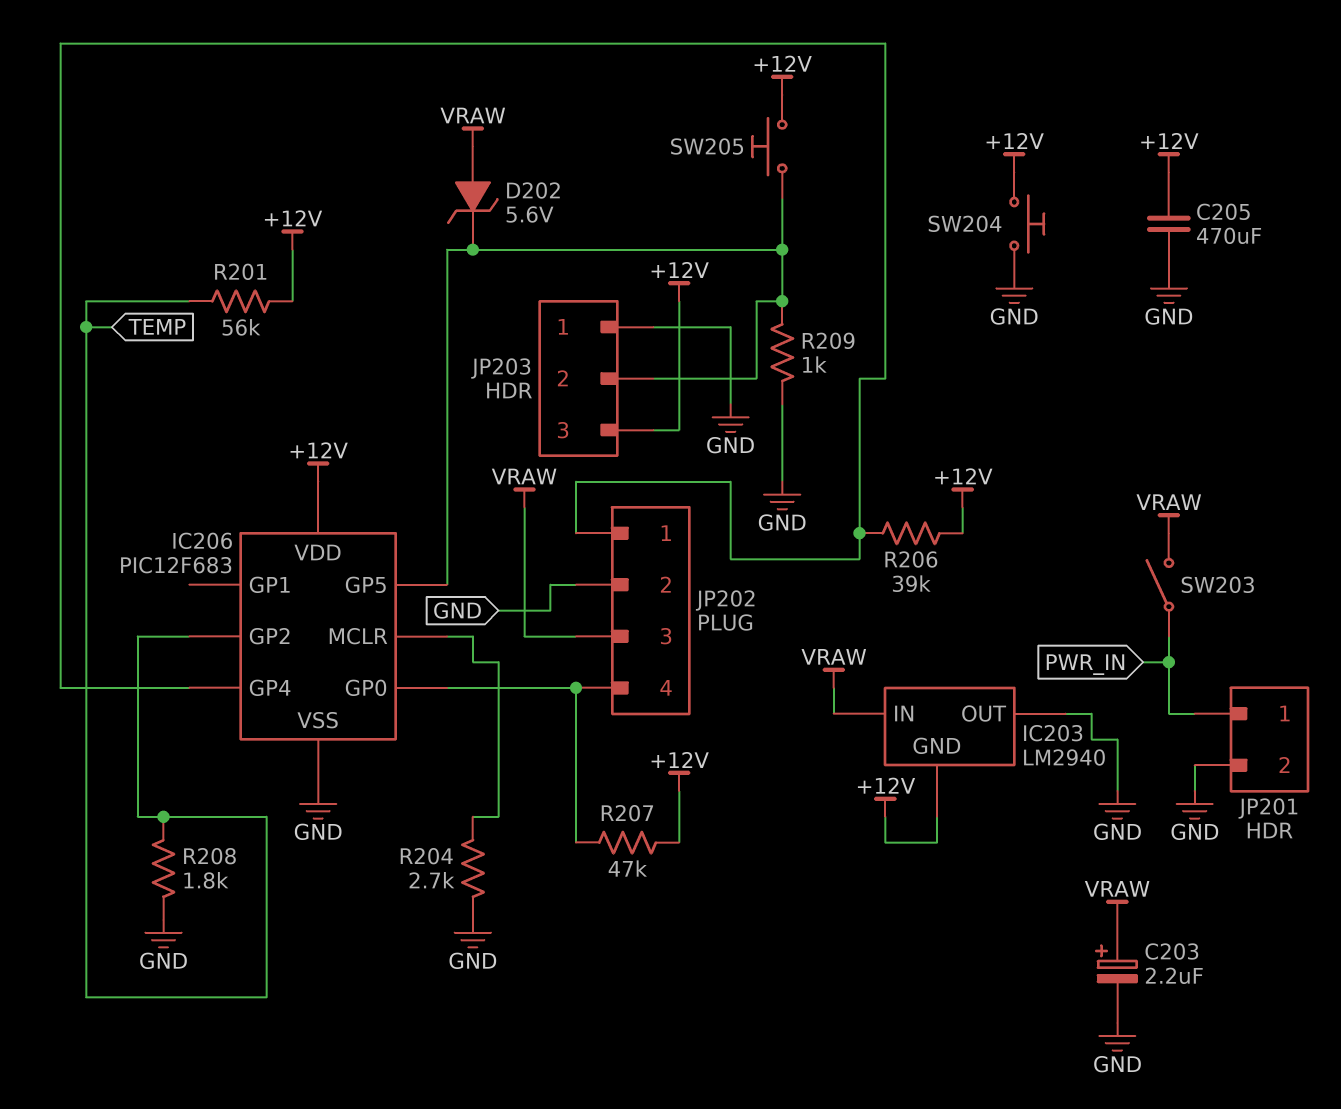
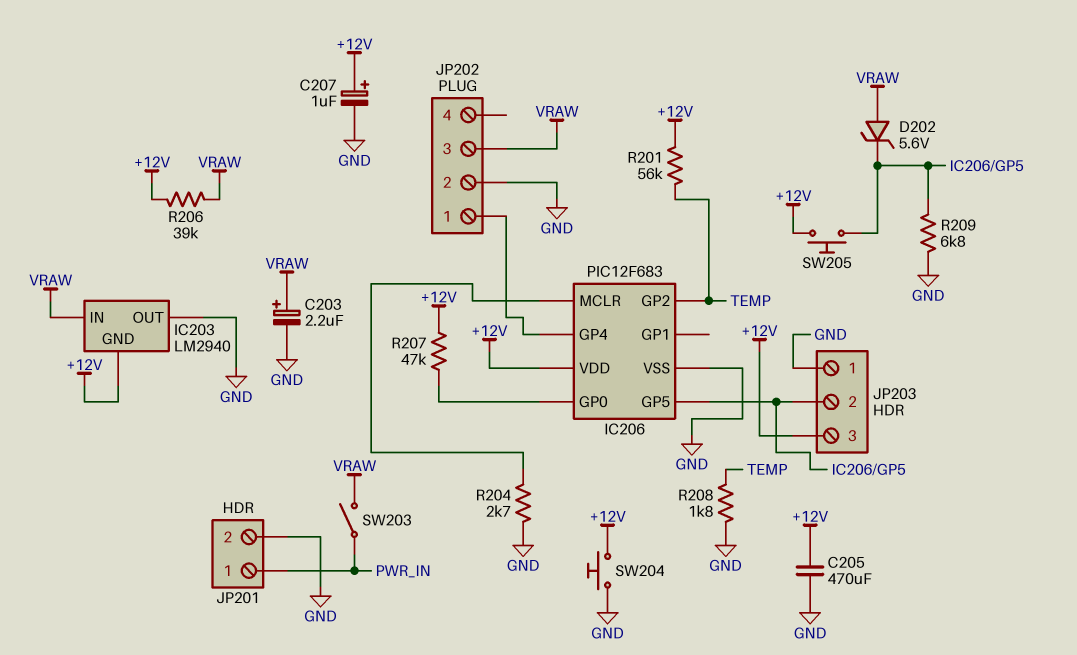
C207: none -> 1uF (plus +12V, minus GND)
JP202 pin 4: IC206/GP0 -> none
R206: 39k (+12V, IC206/GP4) -> 39k (+12V, VRAW)
R209: 1k (GND, IC206/GP5) -> 6.8k (GND, IC206/GP5)

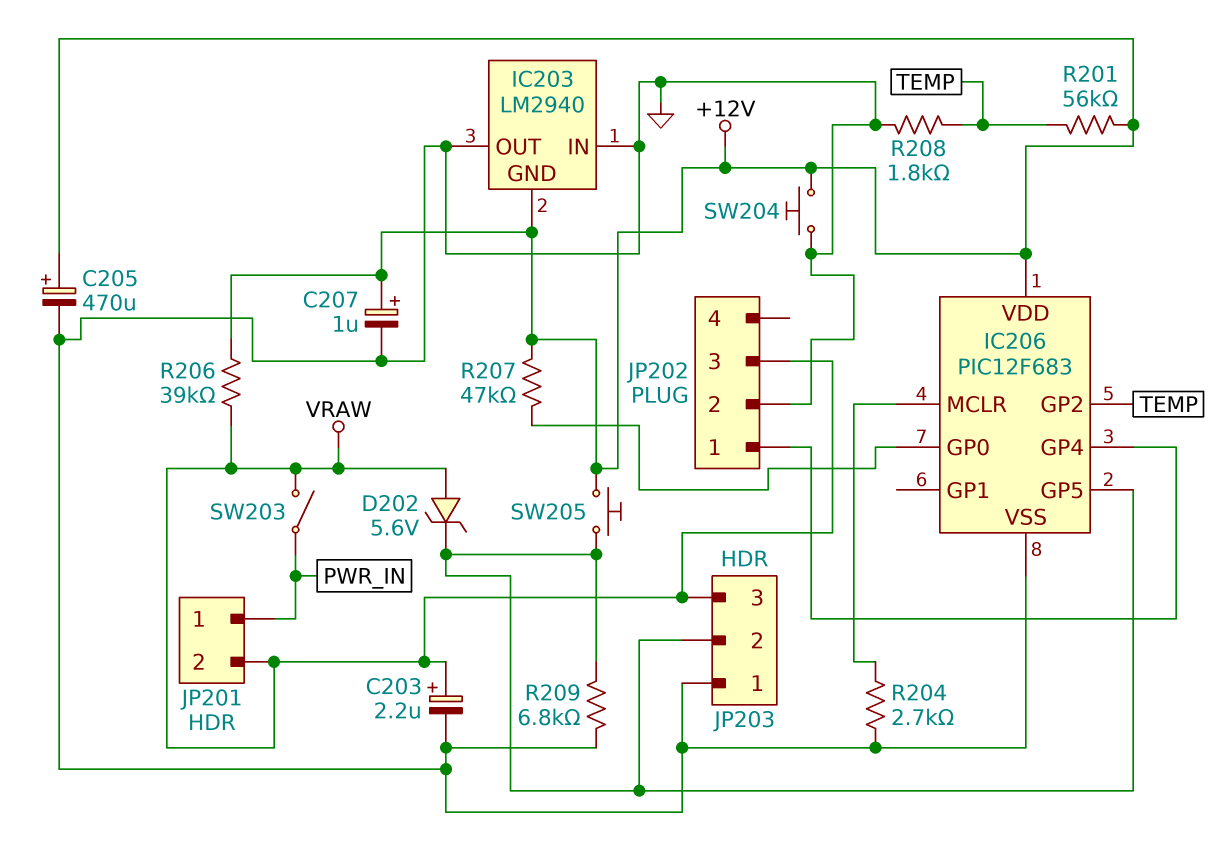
C205: 470uF (+12V, GND) -> 470uF (plus +12V, minus GND)
IC203 pin IN: VRAW -> GND
JP201 pin 2: GND -> VRAW
JP203 pin 3: +12V -> VRAW

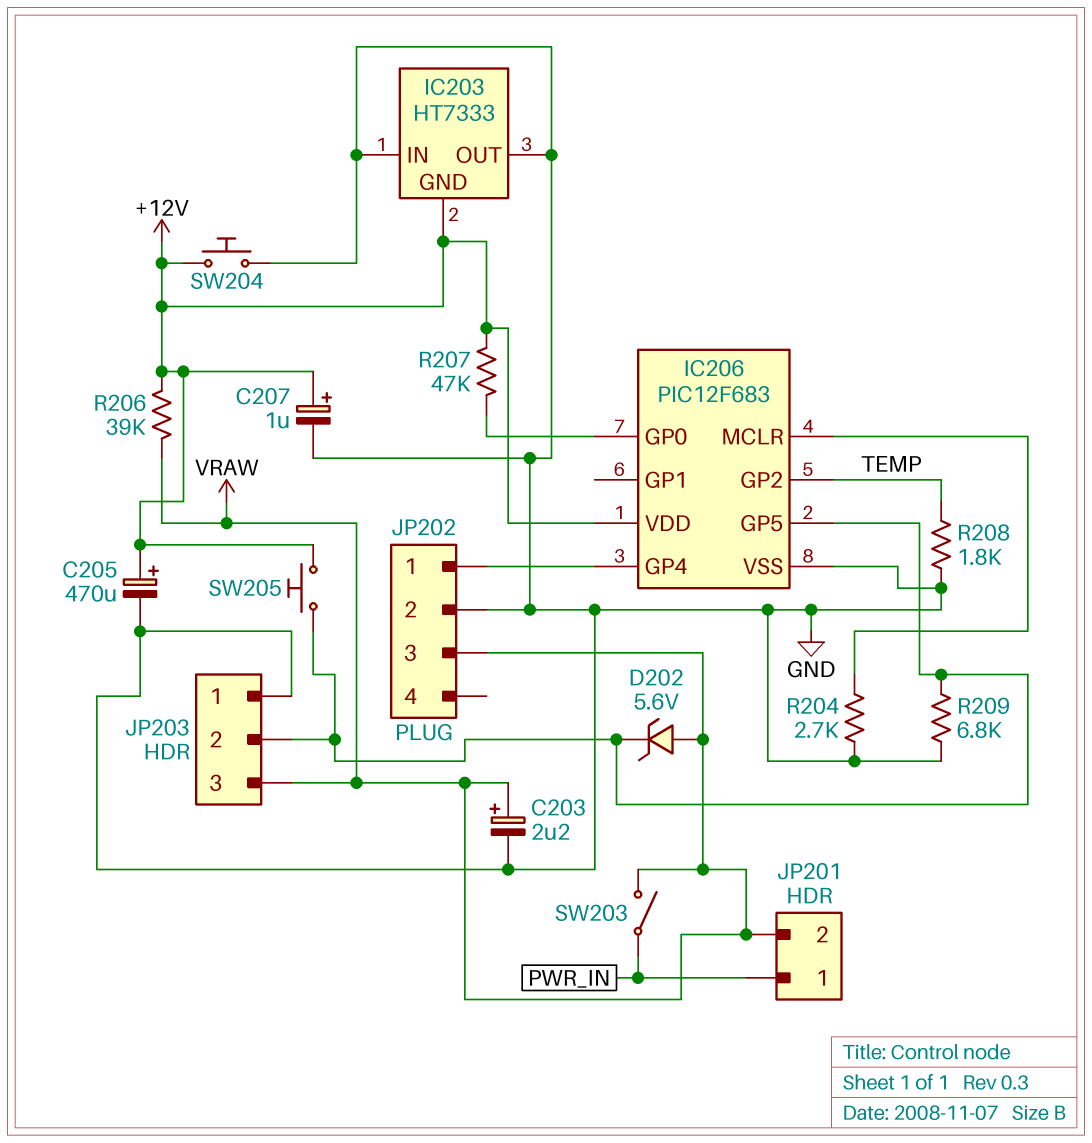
IC203: LM2940 -> HT7333
R201: 56k (+12V, TEMP) -> none

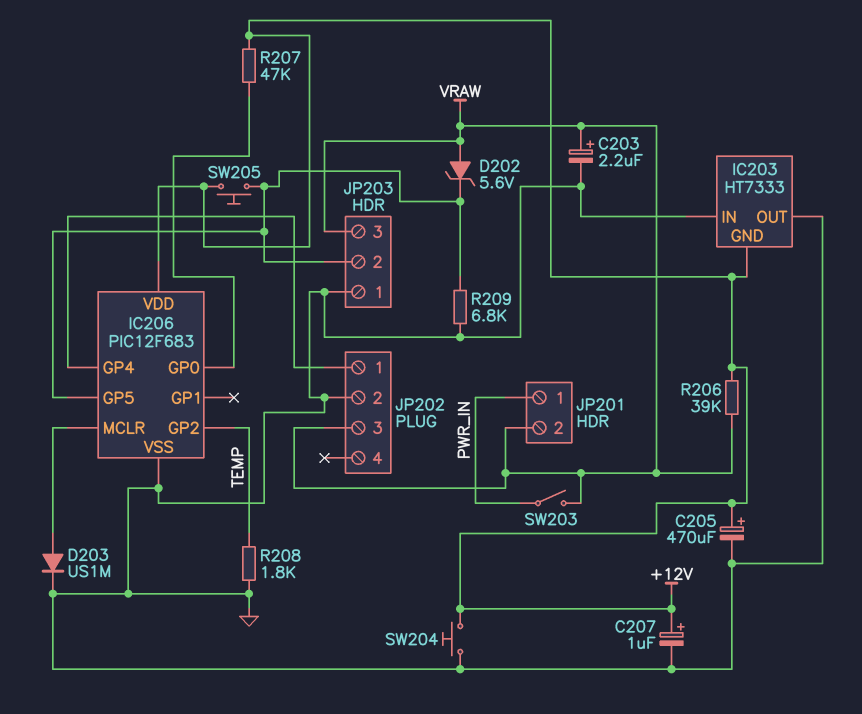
D203: none -> diode US1M (A IC206/MCLR, K GND)
R204: 2.7k (GND, IC206/MCLR) -> none

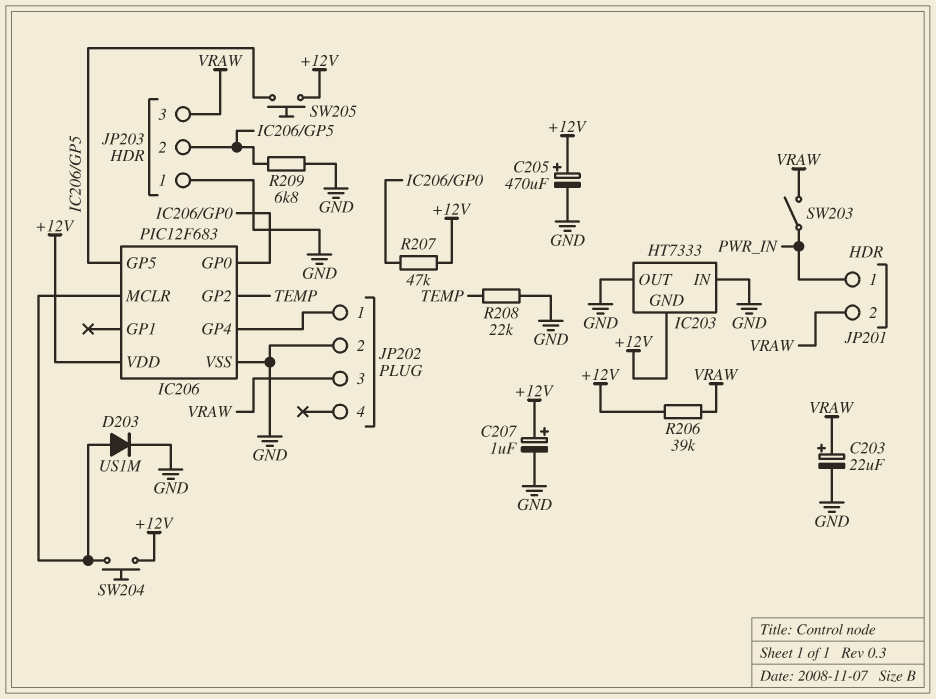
C203: 2.2uF (plus VRAW, minus GND) -> 22uF (plus VRAW, minus GND)
D202: zener 5.6V (A VRAW, K IC206/GP5) -> none
R208: 1.8k (GND, TEMP) -> 22k (GND, TEMP)
SW204: button (+12V, GND) -> button (+12V, IC206/MCLR)

